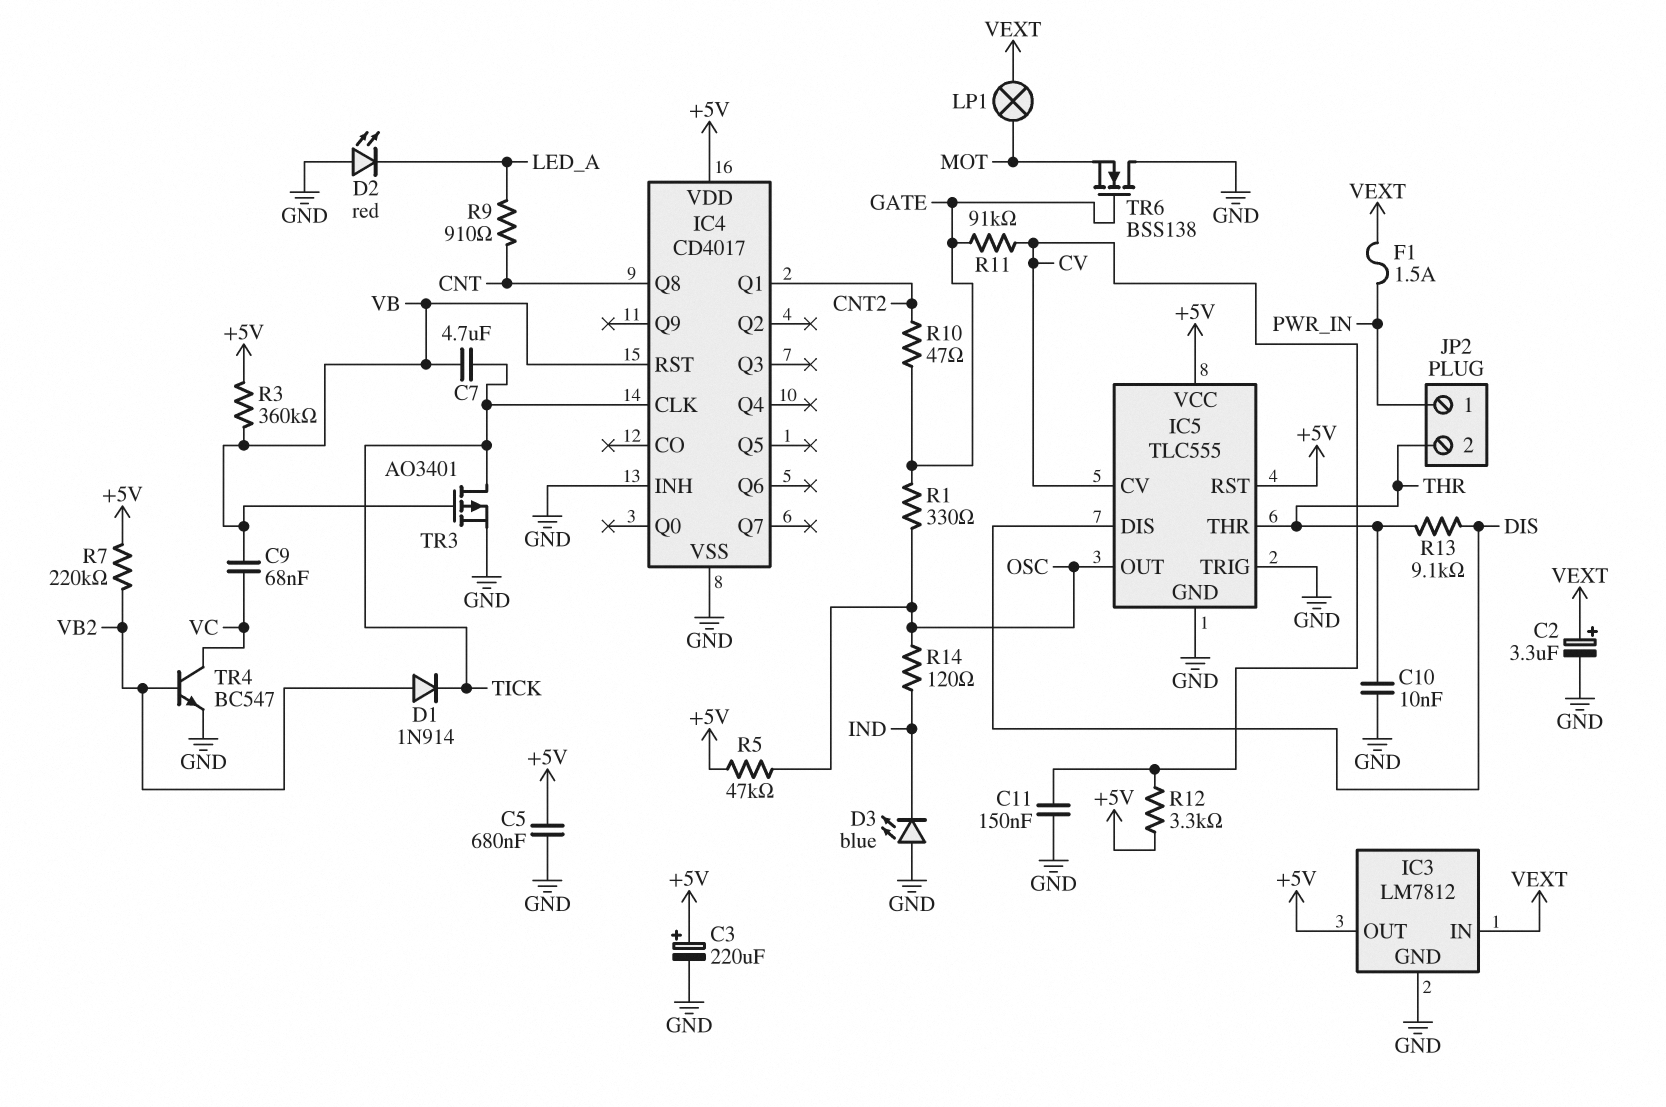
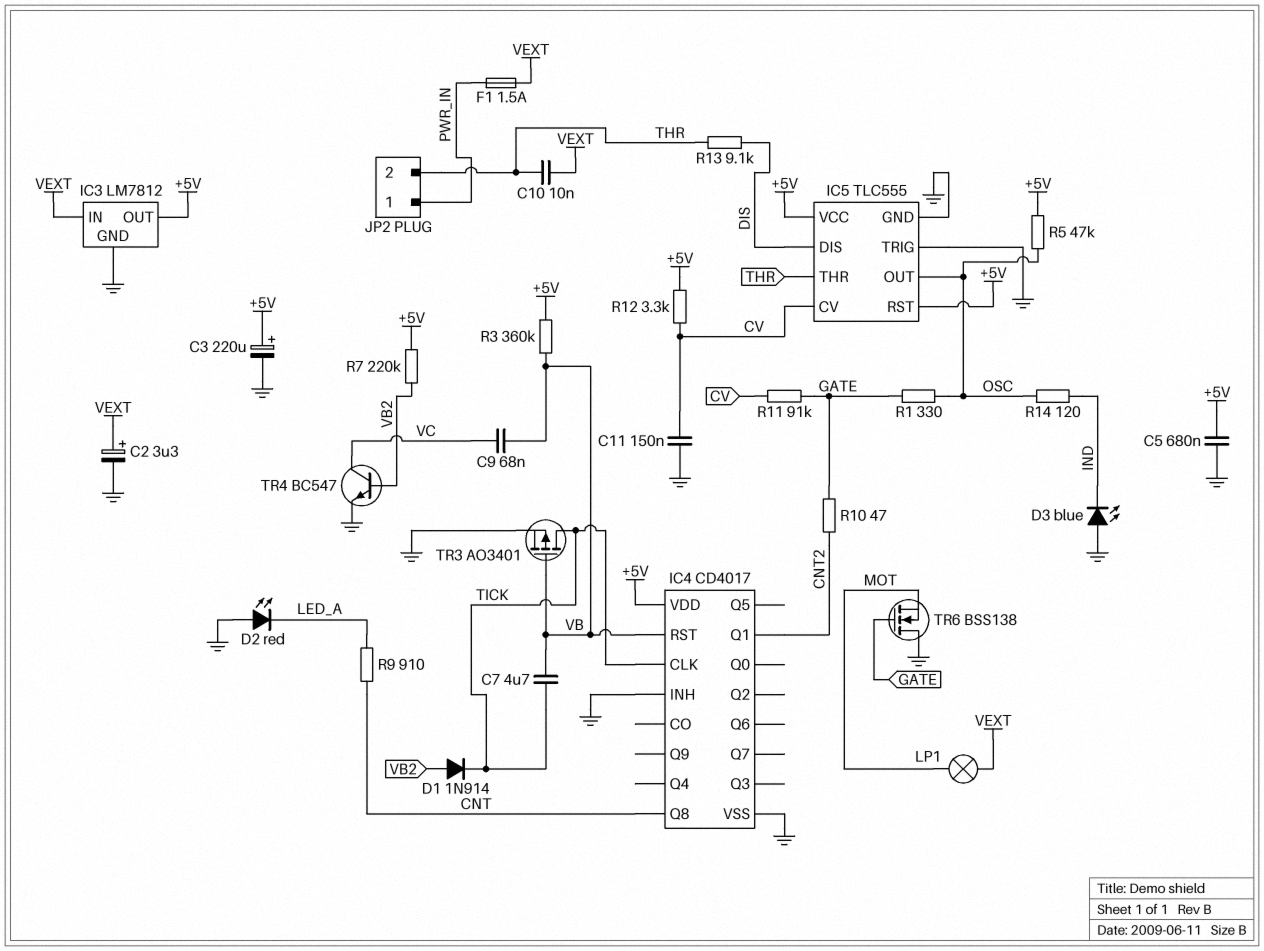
C10: 10nF (GND, THR) -> 10nF (THR, VEXT)

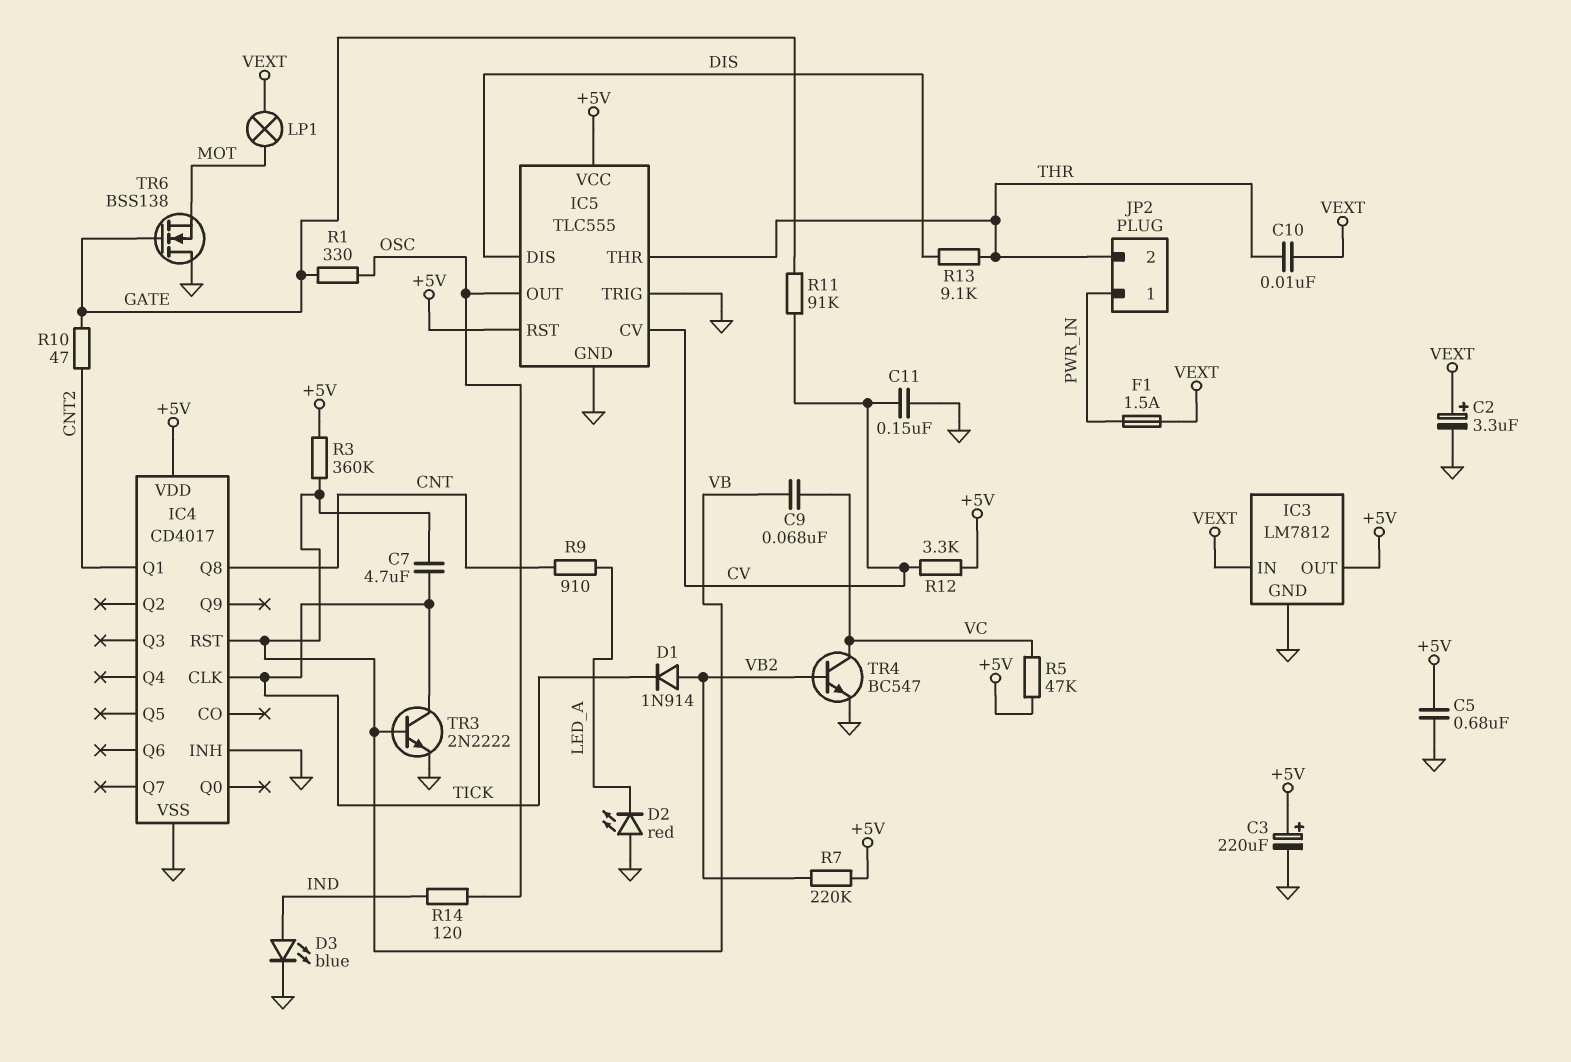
D3: LED blue (A GND, K IND) -> LED blue (A IND, K GND)
R5: 47k (+5V, OSC) -> 47k (+5V, VC)
TR3: PMOS AO3401 (G VB, D TICK, S GND) -> NPN 2N2222 (B VB, C TICK, E GND)

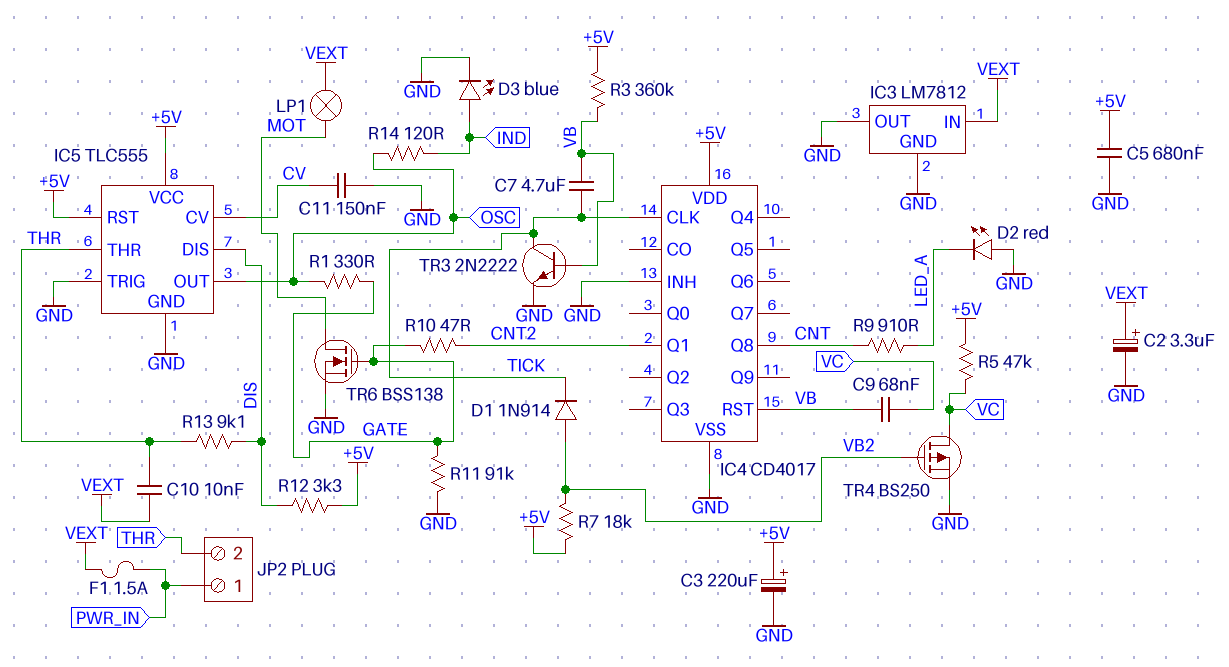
IC3 pin OUT: +5V -> GND
R7: 220k (+5V, VB2) -> 18k (+5V, VB2)
R11: 91k (CV, GATE) -> 91k (GATE, GND)
R12: 3.3k (+5V, CV) -> 3.3k (+5V, DIS)
TR4: NPN BC547 (B VB2, C VC, E GND) -> PMOS BS250 (G VB2, D VC, S GND)
TR6: NMOS BSS138 (G GATE, D GND, S MOT) -> NMOS BSS138 (G GATE, D MOT, S GND)

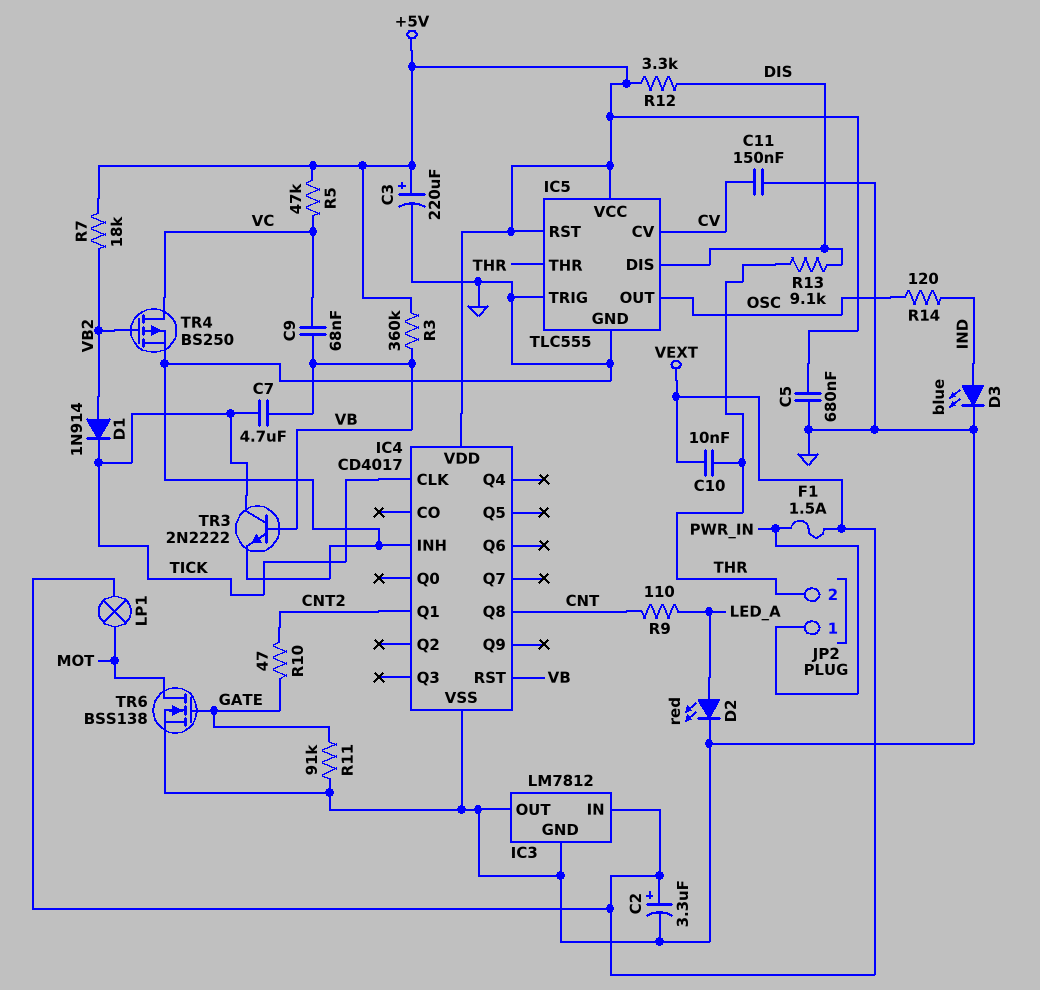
D2: LED red (A GND, K LED_A) -> LED red (A LED_A, K GND)
R1: 330 (GATE, OSC) -> none
R9: 910 (CNT, LED_A) -> 110 (CNT, LED_A)

